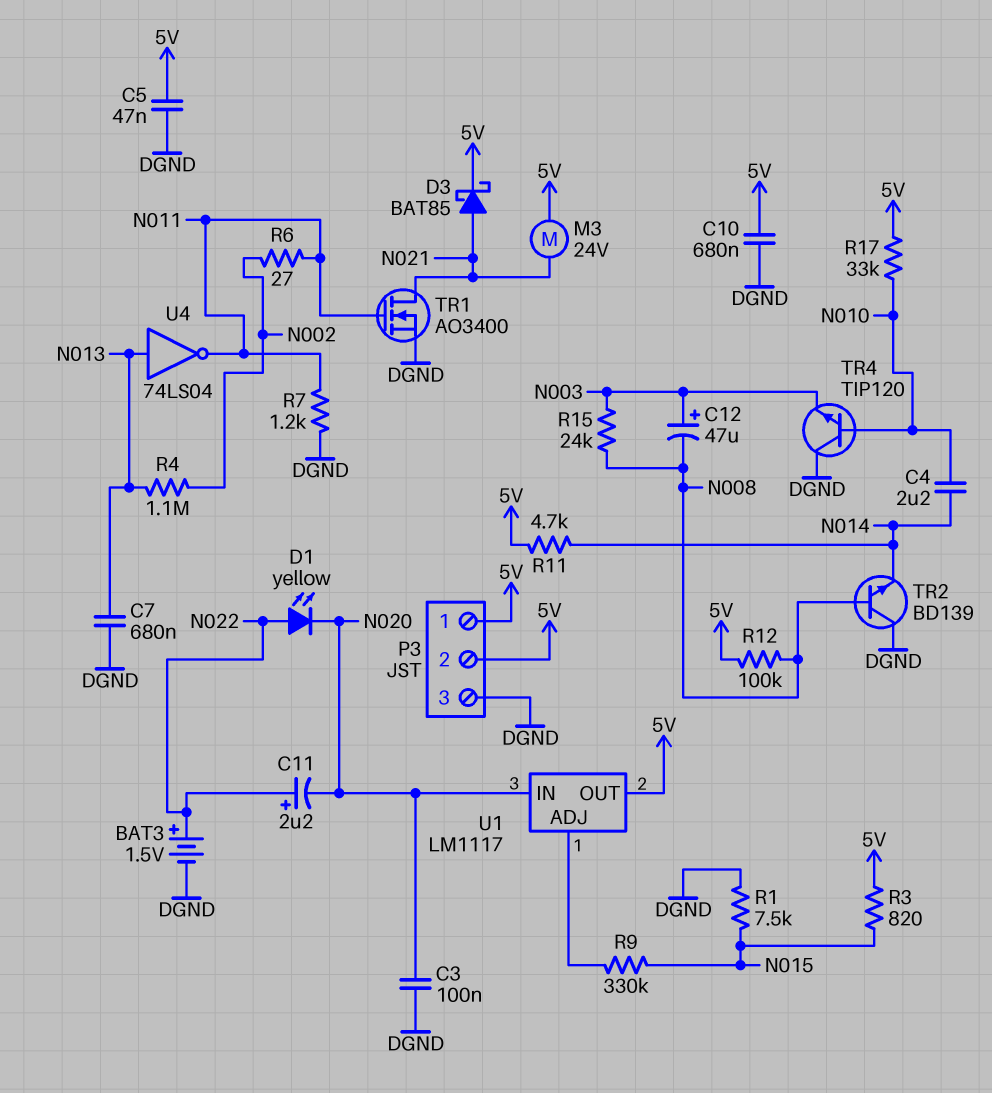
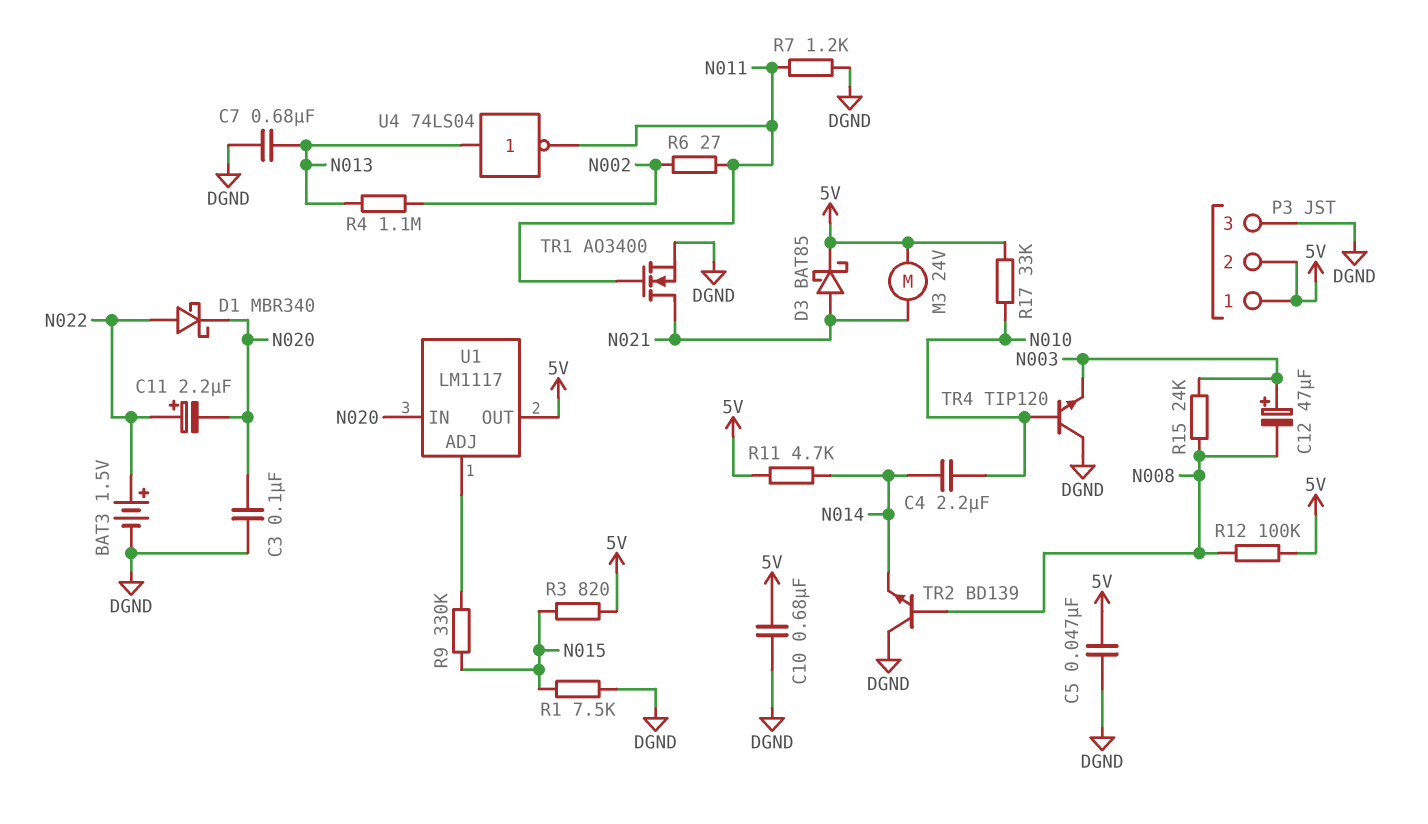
D1: LED yellow (A N022, K N020) -> schottky MBR340 (A N022, K N020)

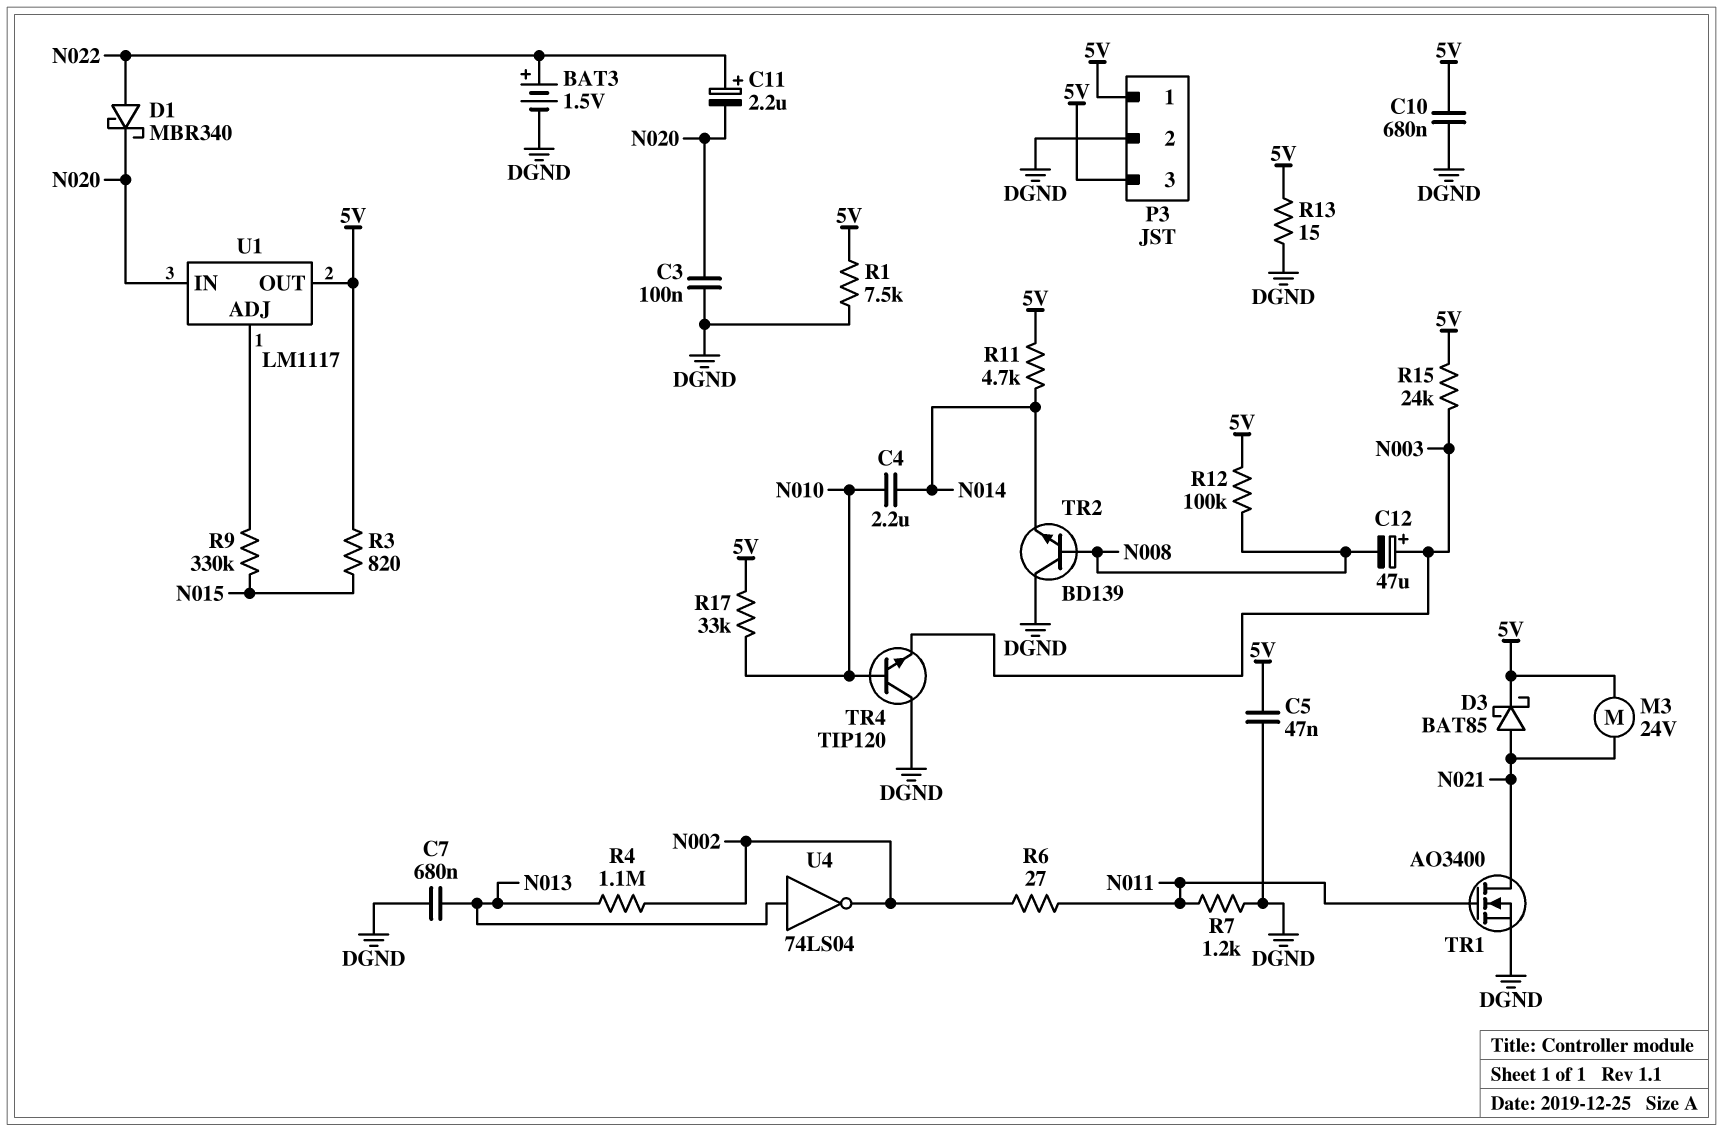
P3 pin 2: 5V -> DGND
P3 pin 3: DGND -> 5V
R1: 7.5k (DGND, N015) -> 7.5k (5V, DGND)
R13: none -> 15 (5V, DGND)
R15: 24k (N003, N008) -> 24k (5V, N003)
U4: NOT 74LS04 (in N013, out N011) -> NOT 74LS04 (in N013, out N002)

